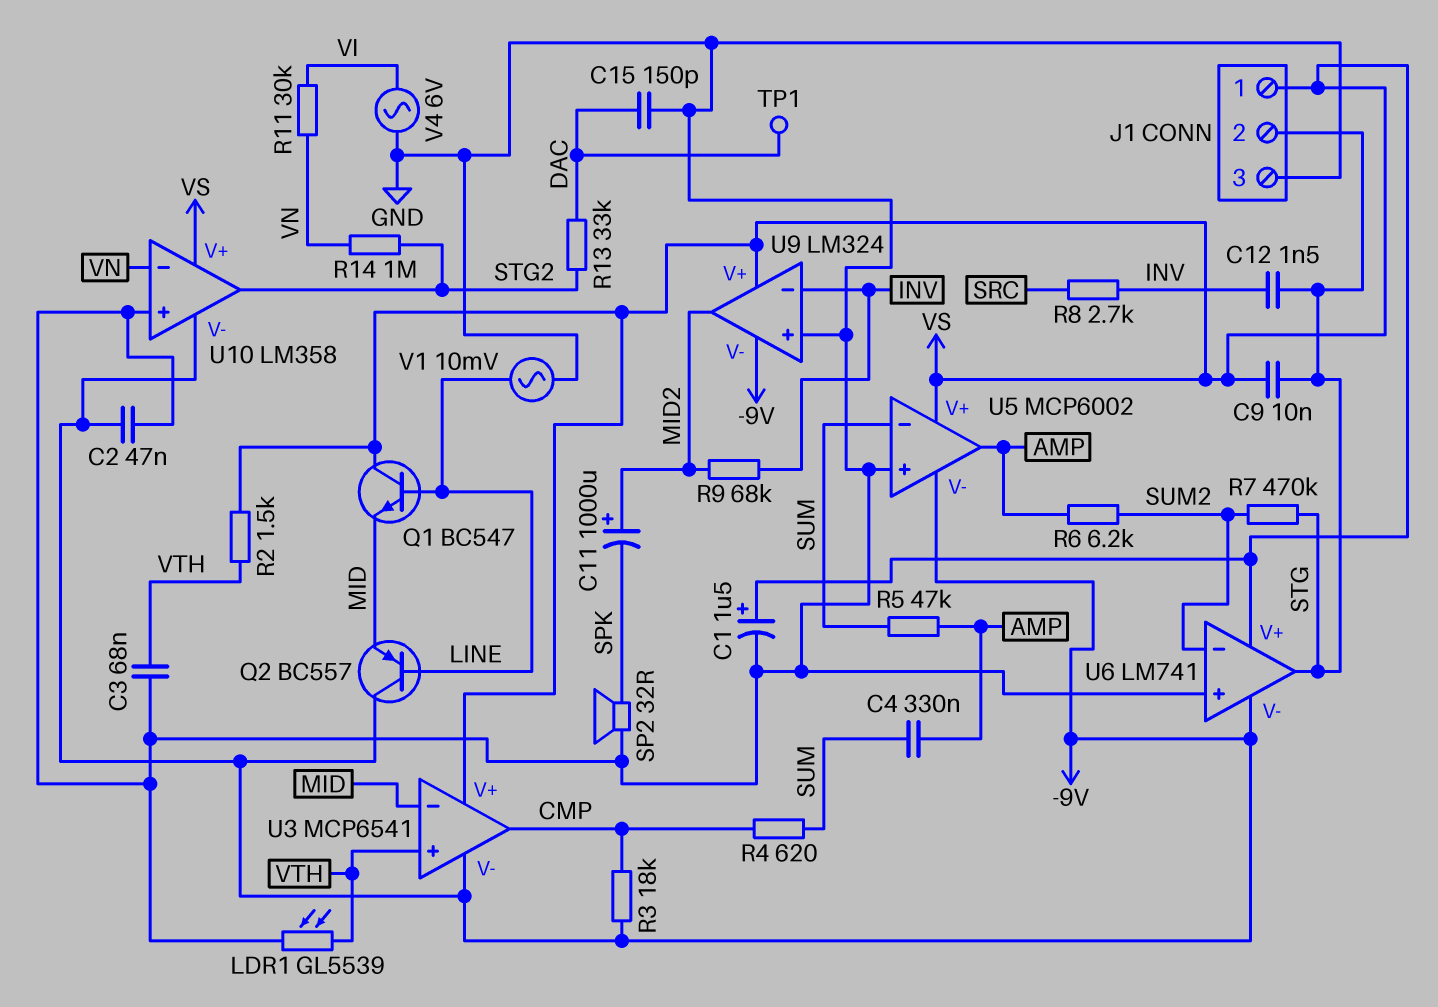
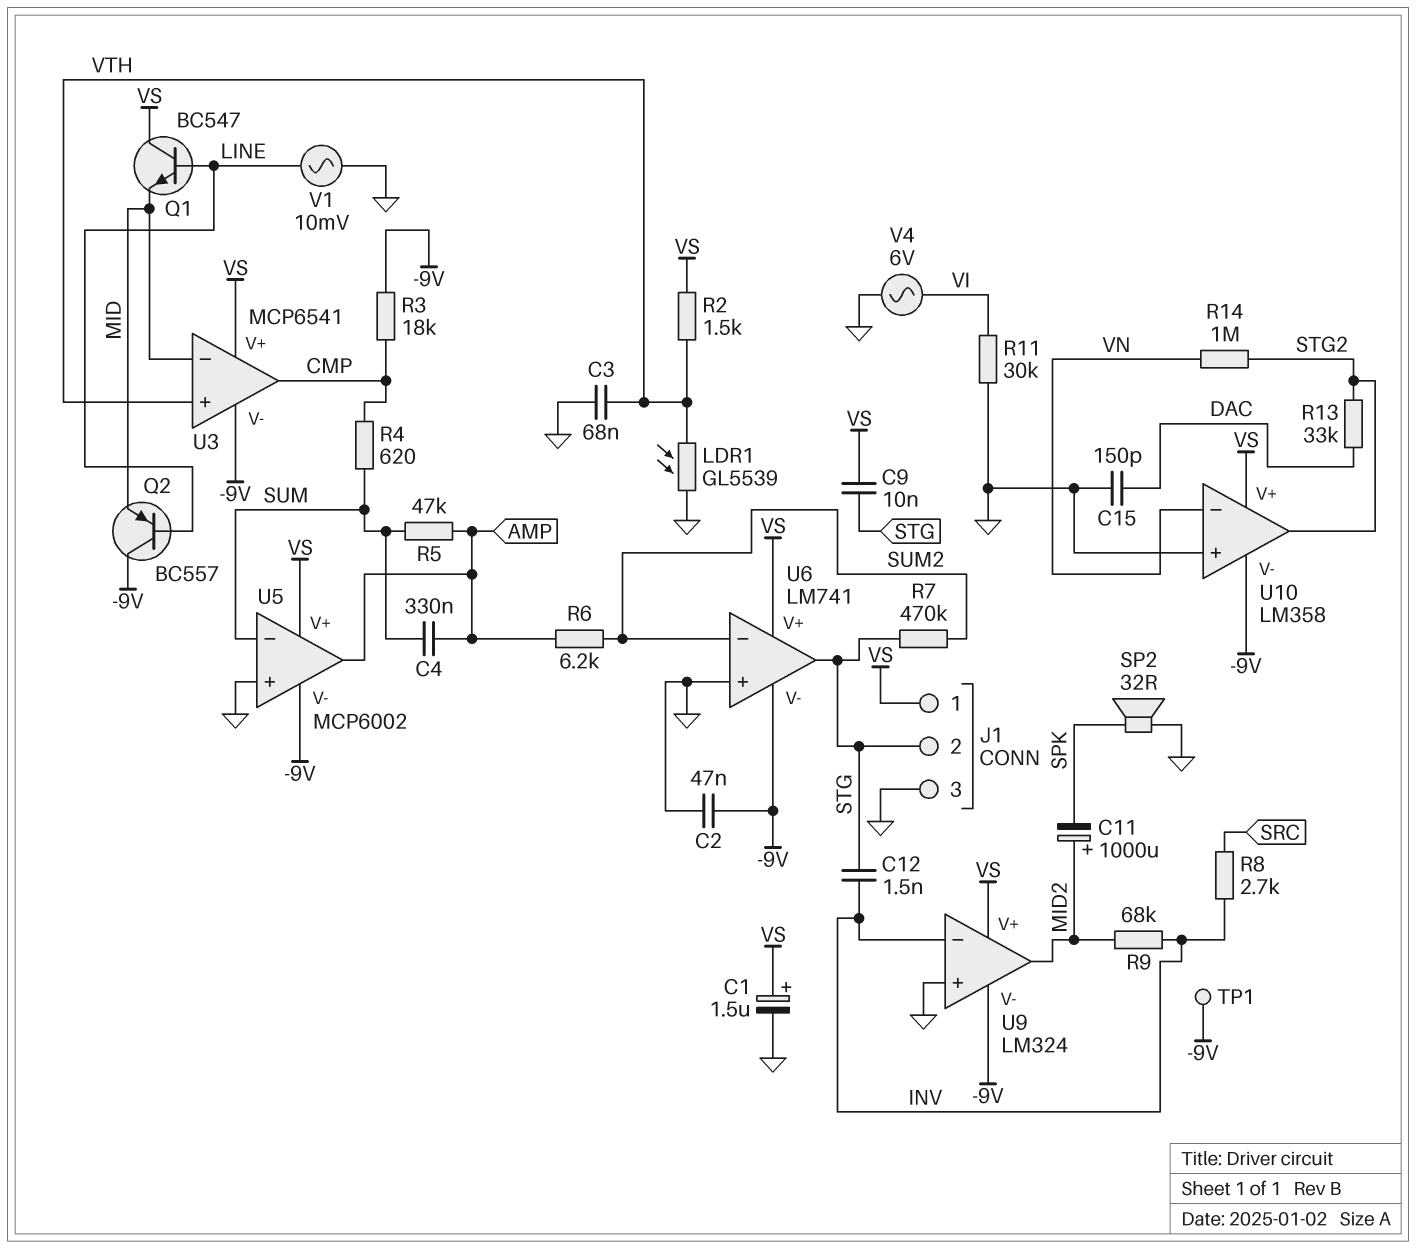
R11: 30k (VI, VN) -> 30k (GND, VI)
TP1: test point (DAC) -> test point (-9V)

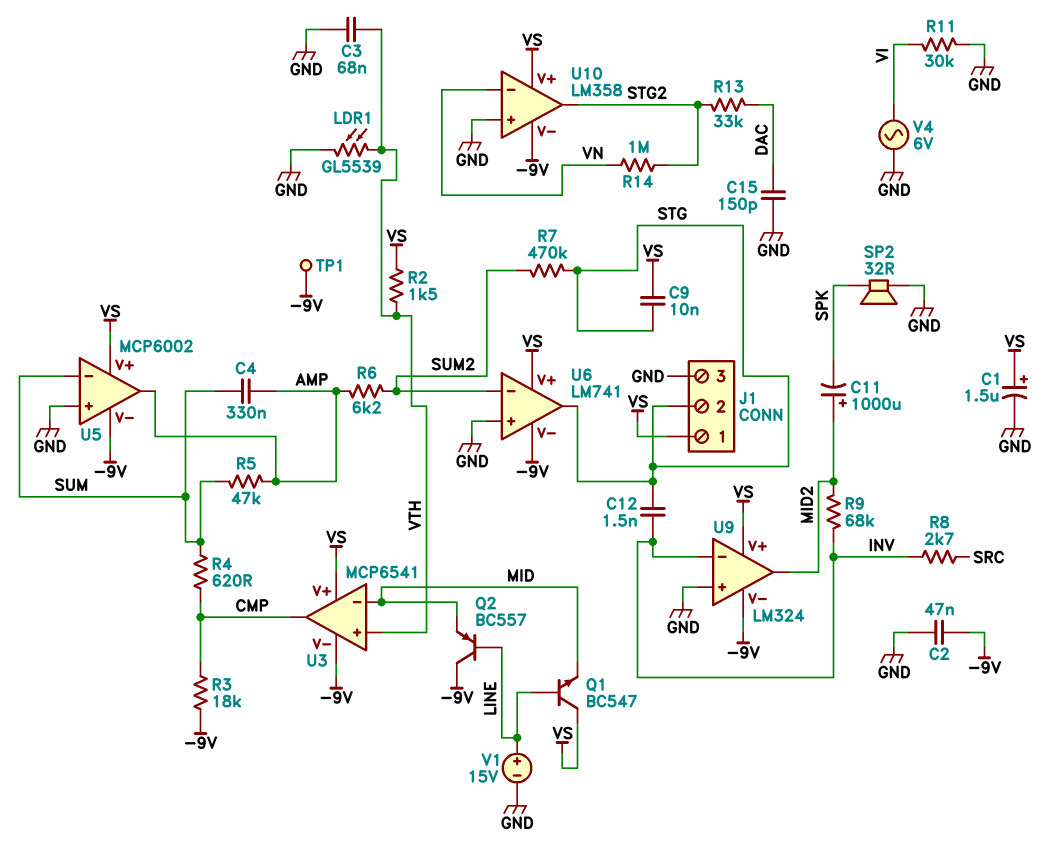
V1: AC 10mV (GND, LINE) -> 15V (plus LINE, minus GND)

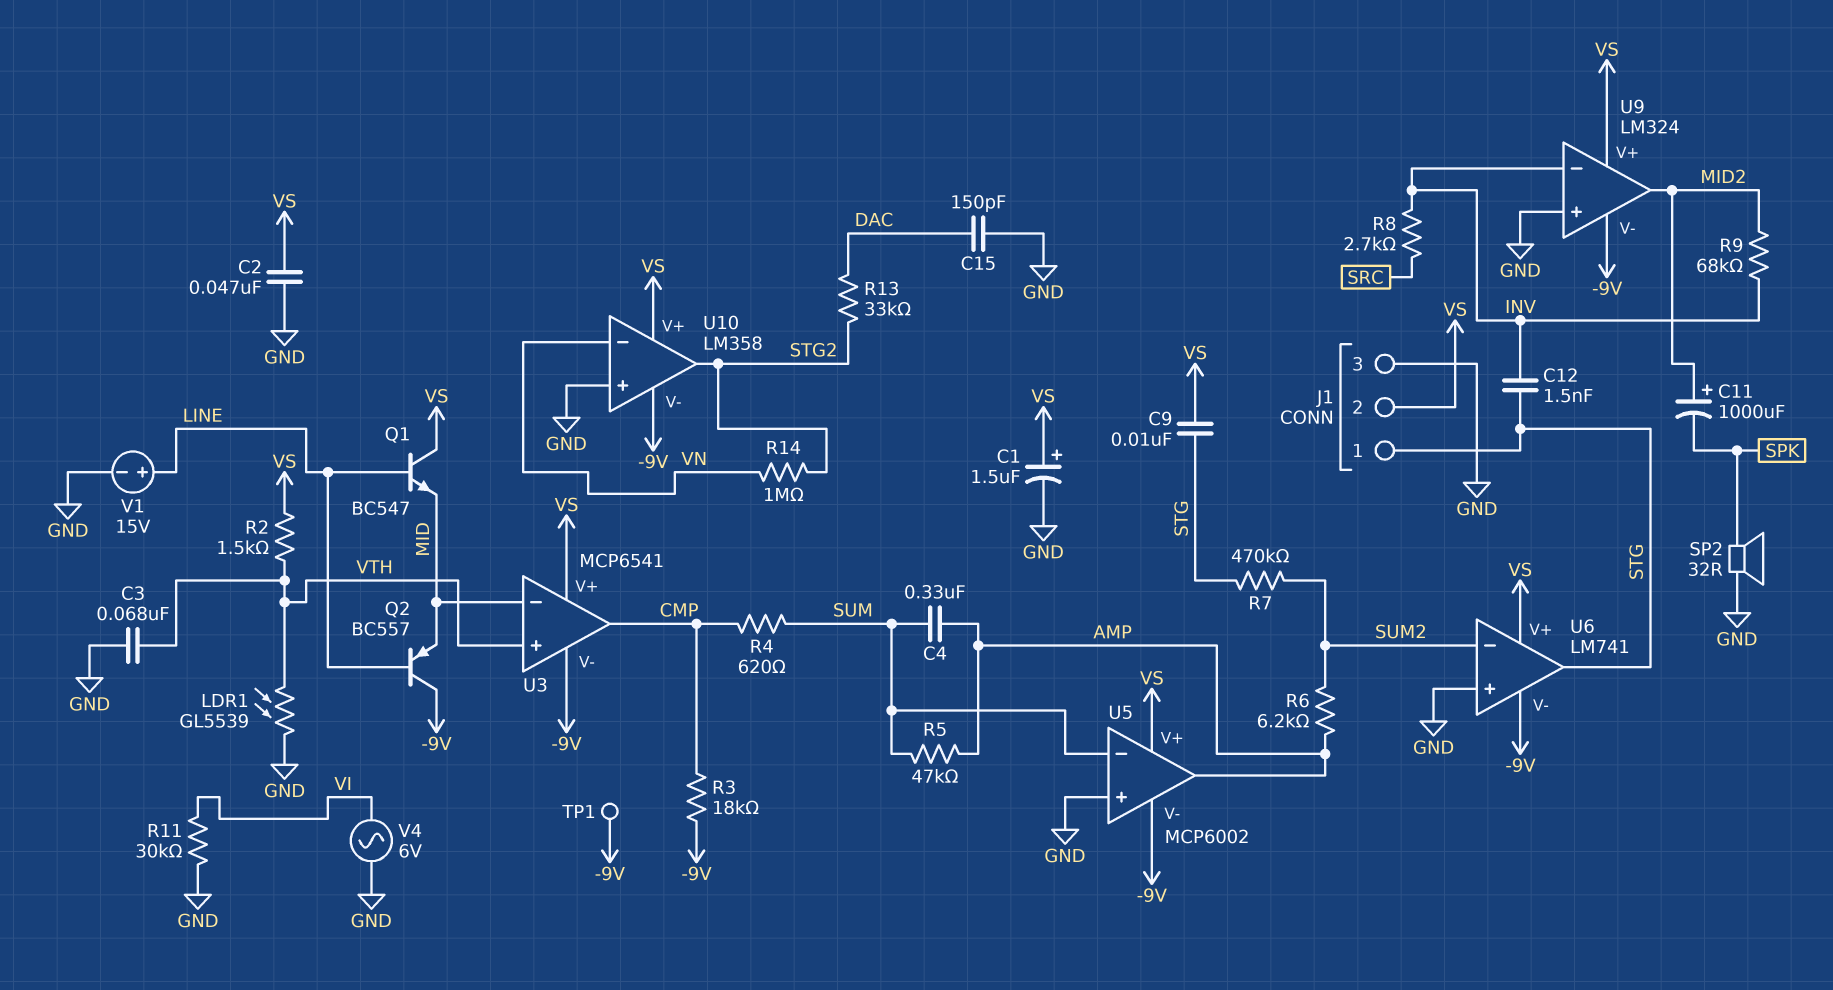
C2: 47nF (-9V, GND) -> 47nF (GND, VS)
J1 pin 1: VS -> STG
J1 pin 2: STG -> VS

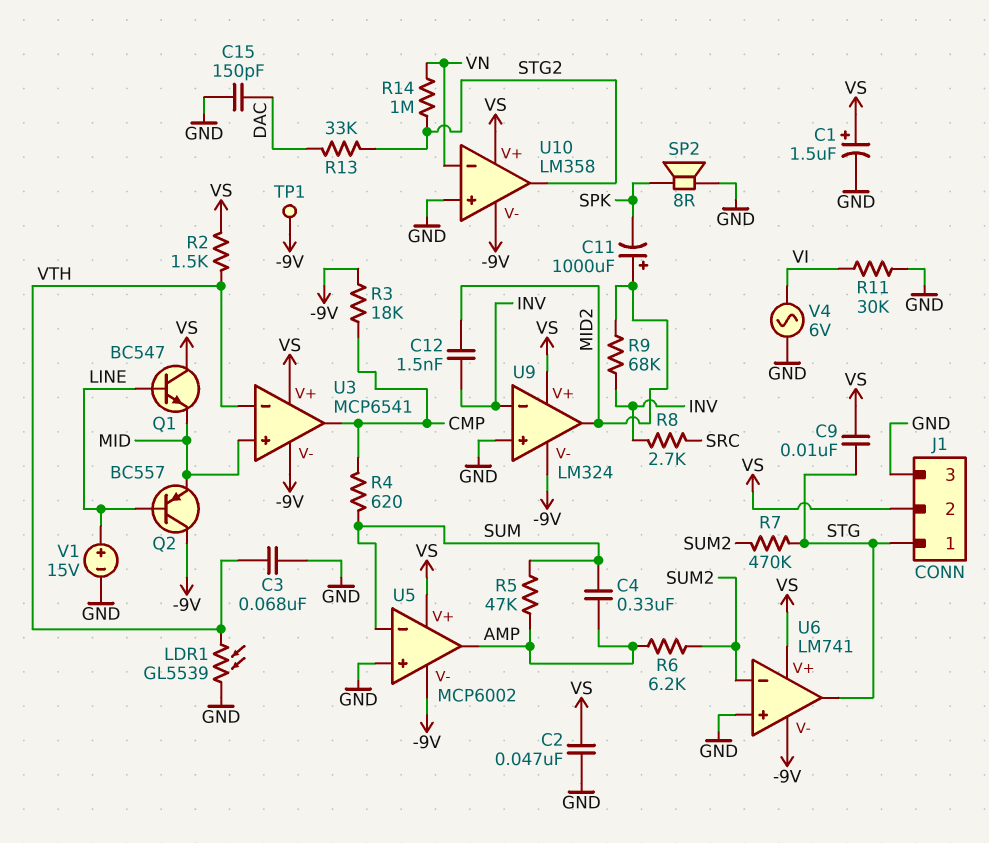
C12: 1.5nF (INV, STG) -> 1.5nF (INV, MID2)
SP2: speaker 32R (GND, SPK) -> speaker 8R (GND, SPK)
U3 pin in+: VTH -> MID
U3 pin in-: MID -> VTH

